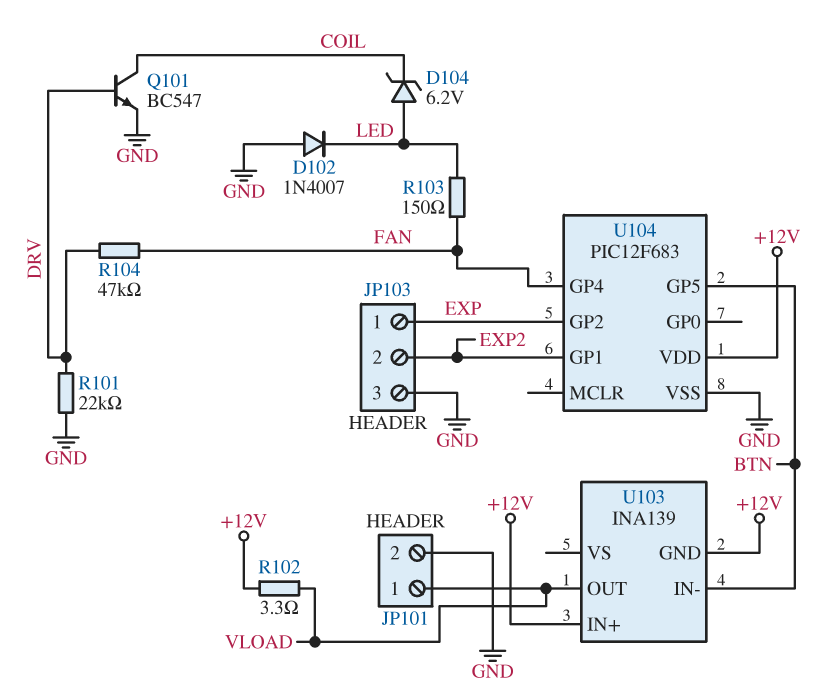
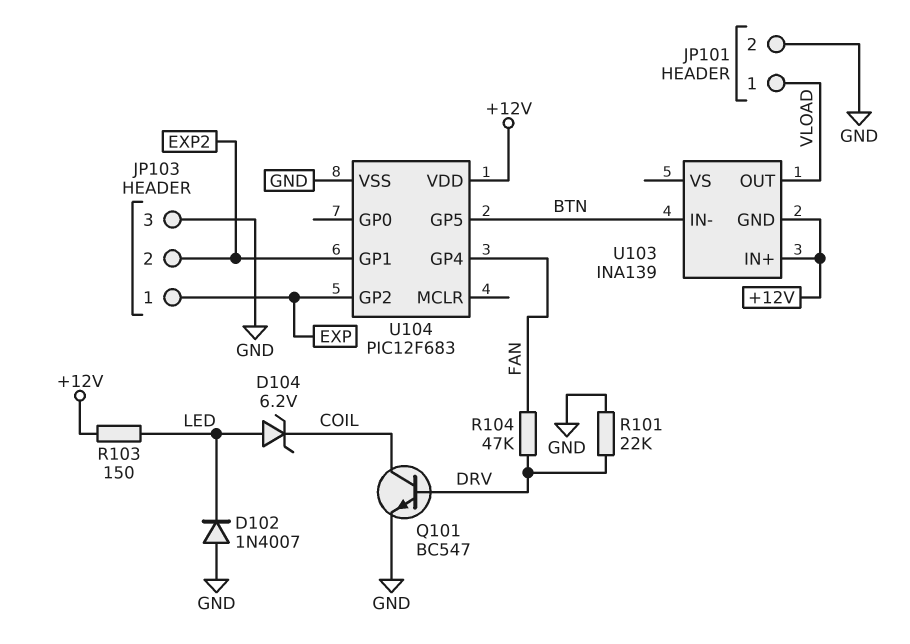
R102: 3.3 (+12V, VLOAD) -> none
R103: 150 (FAN, LED) -> 150 (+12V, LED)

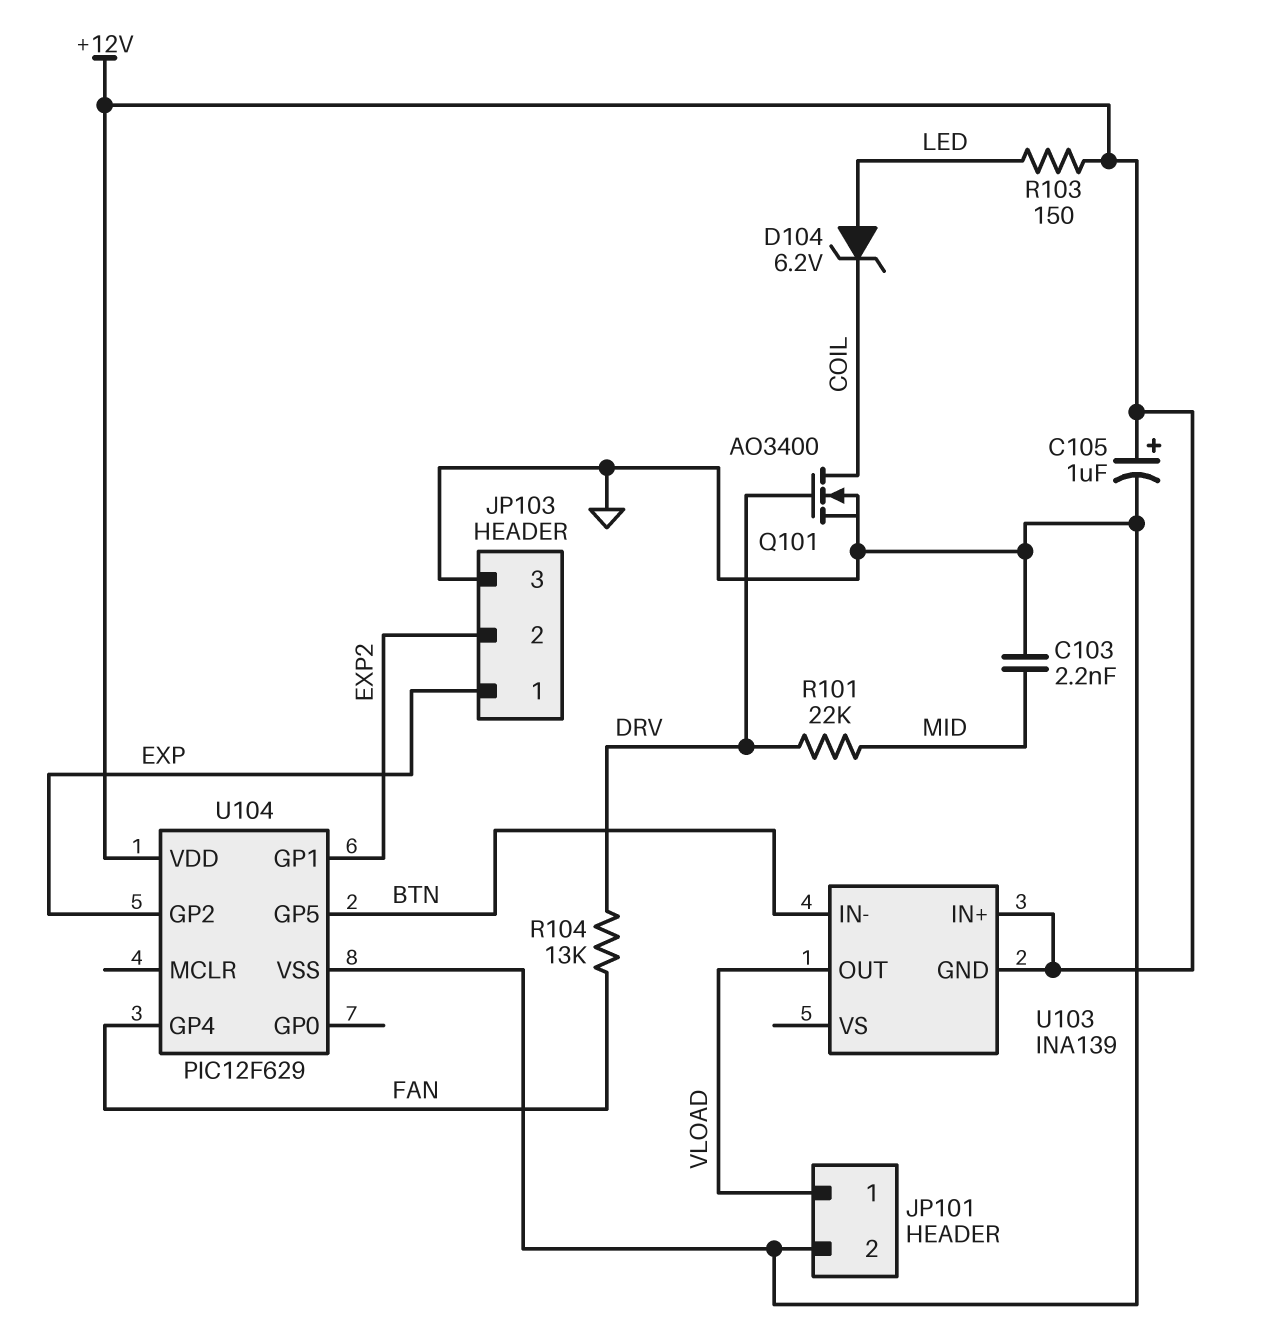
C103: none -> 2.2nF (GND, MID)
C105: none -> 1uF (plus +12V, minus GND)
D102: diode 1N4007 (A GND, K LED) -> none
Q101: NPN BC547 (B DRV, C COIL, E GND) -> NMOS AO3400 (G DRV, D COIL, S GND)
R101: 22k (DRV, GND) -> 22k (DRV, MID)
R104: 47k (DRV, FAN) -> 13k (DRV, FAN)
U104: PIC12F683 -> PIC12F629

